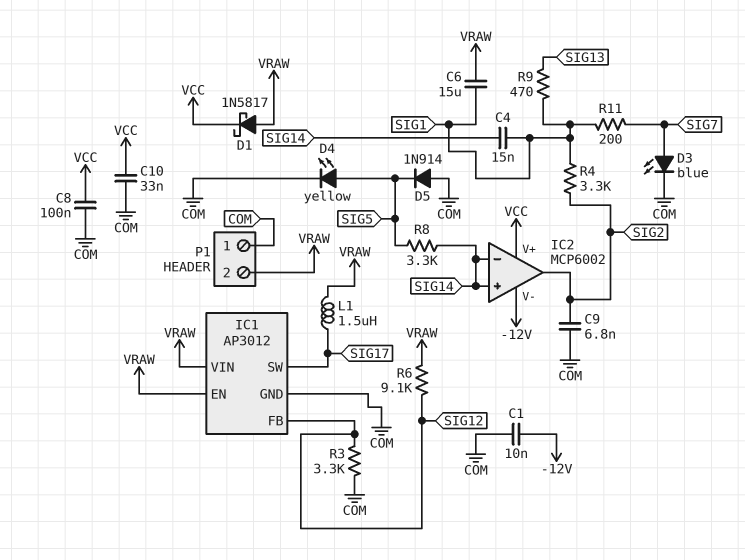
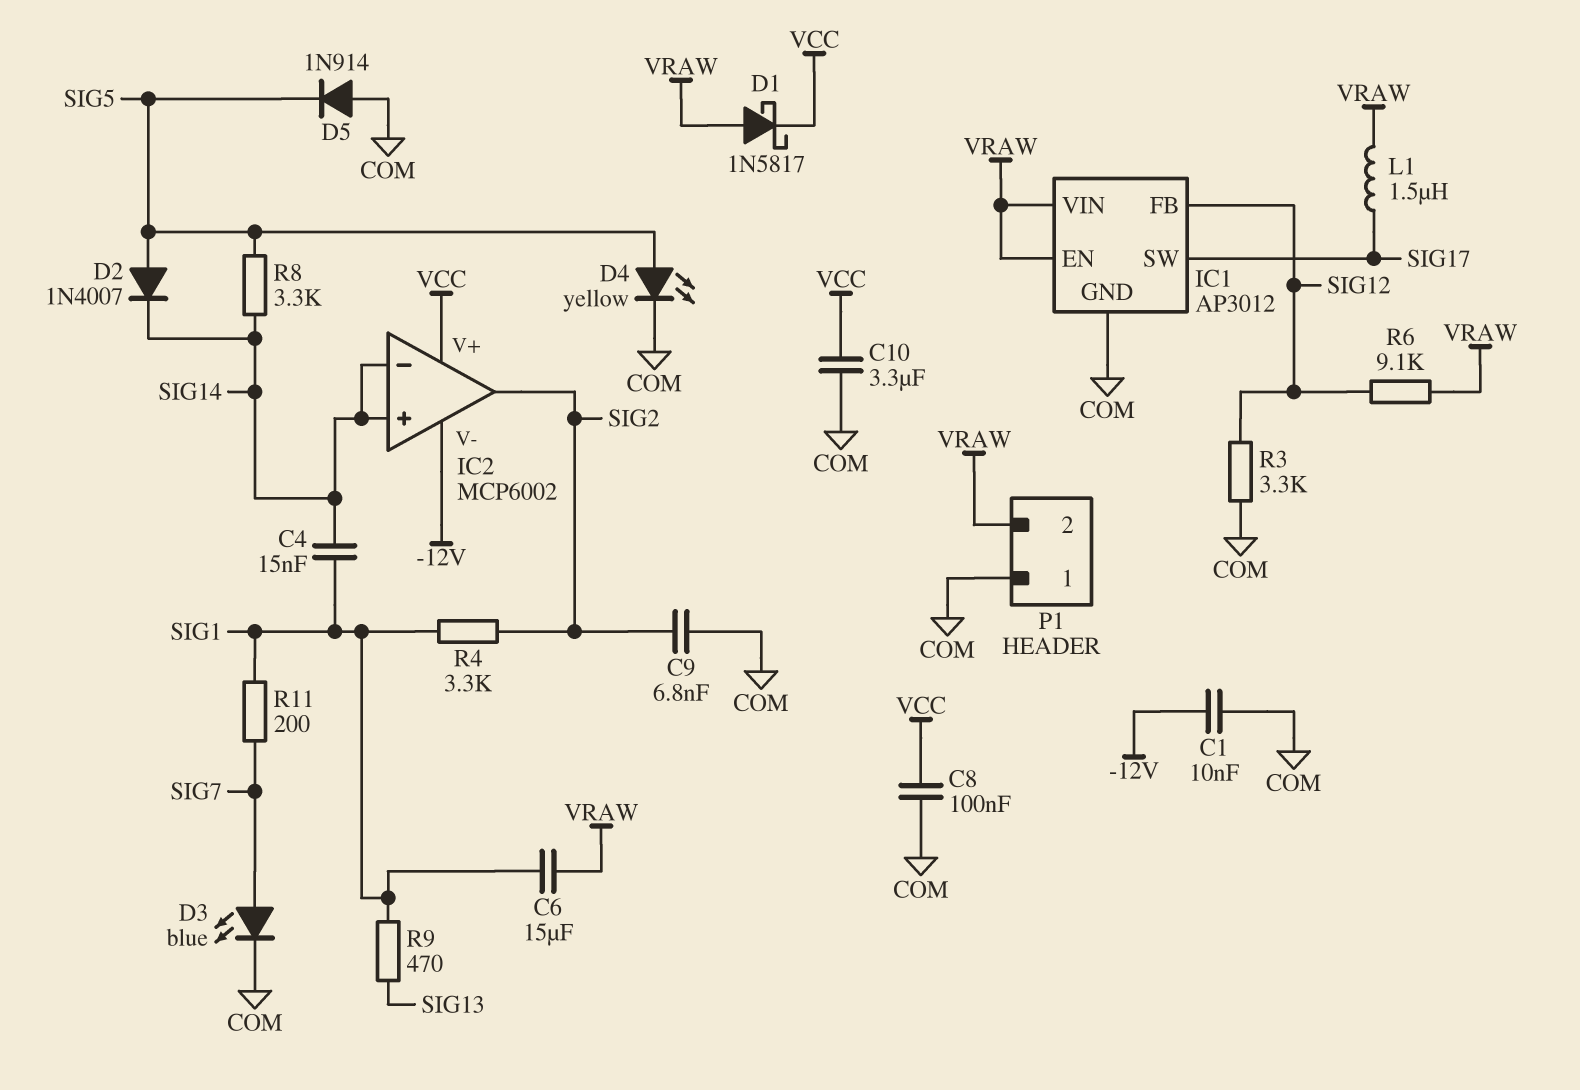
C10: 33nF (COM, VCC) -> 3.3uF (COM, VCC)
D2: none -> diode 1N4007 (A SIG5, K SIG14)

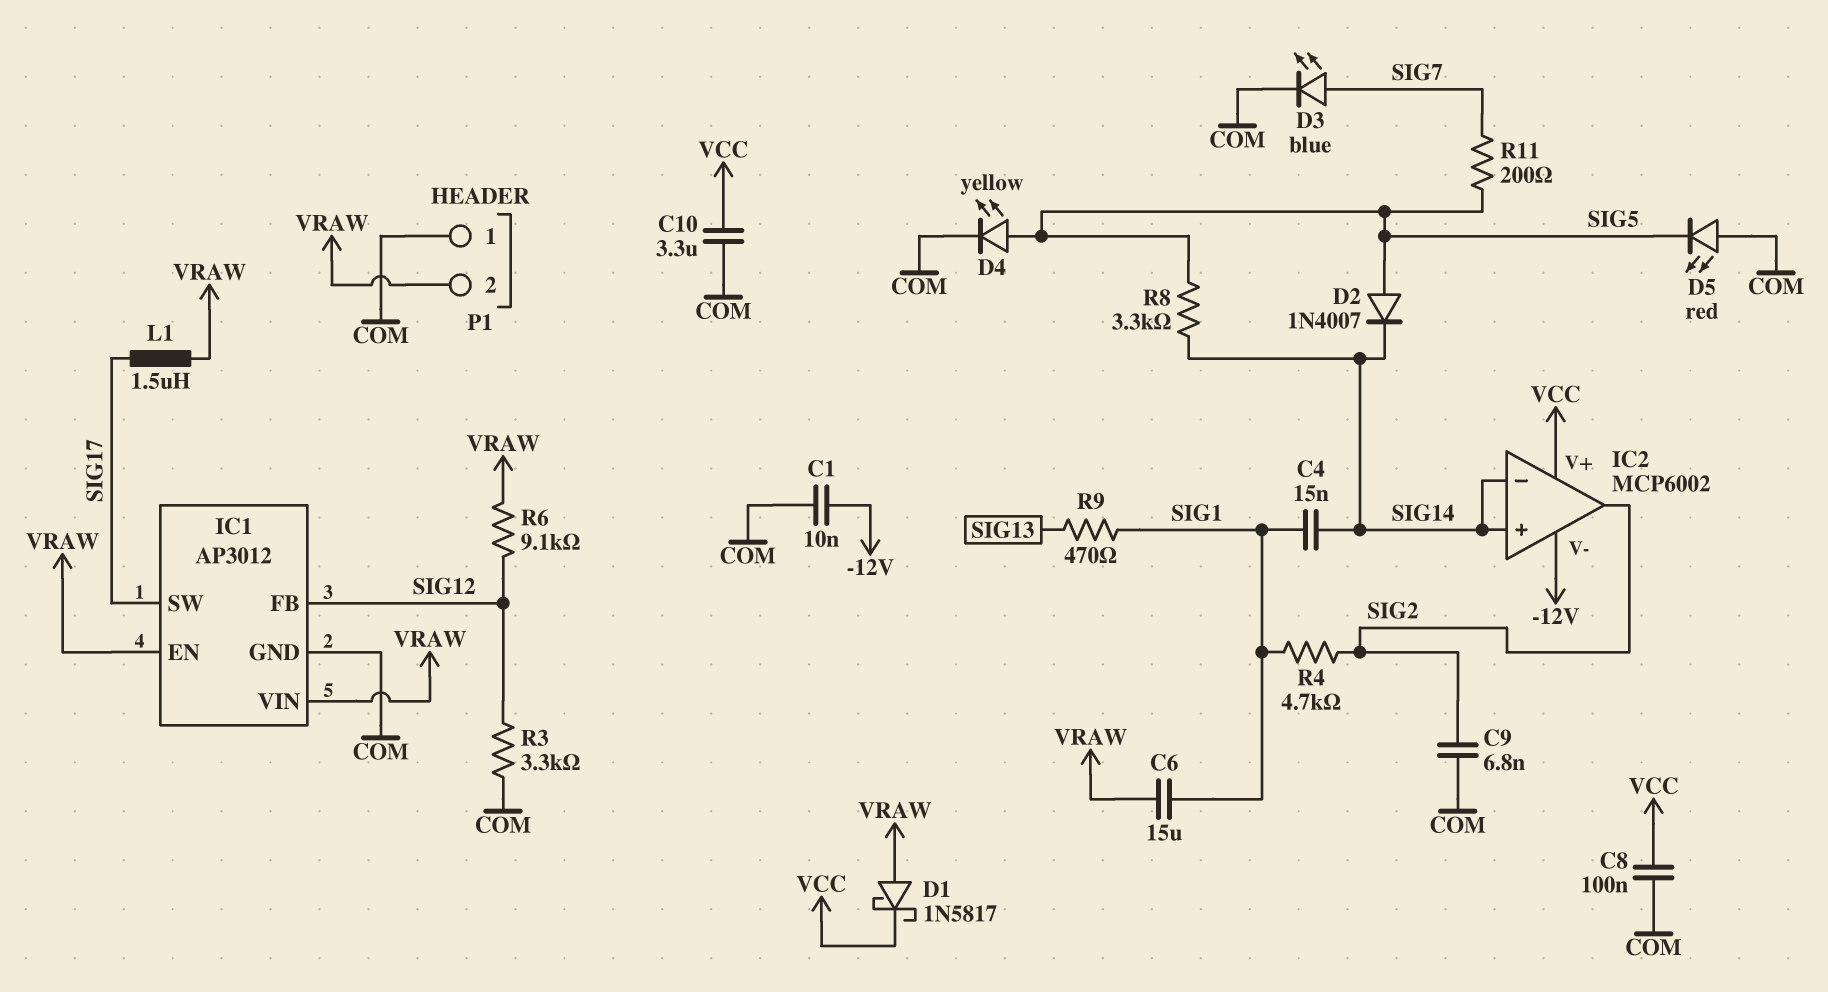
D5: diode 1N914 (A COM, K SIG5) -> LED red (A COM, K SIG5)
R4: 3.3k (SIG1, SIG2) -> 4.7k (SIG1, SIG2)
R11: 200 (SIG1, SIG7) -> 200 (SIG5, SIG7)

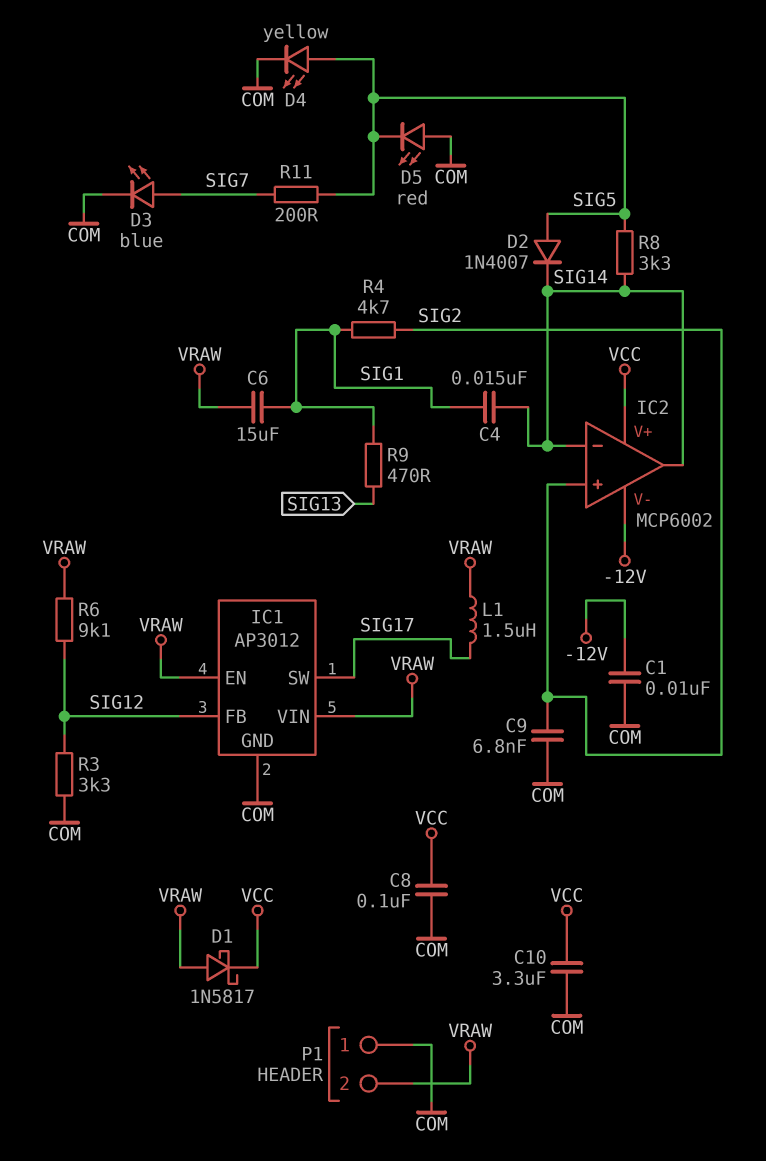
IC2 pin in+: SIG14 -> SIG2
IC2 pin out: SIG2 -> SIG14

